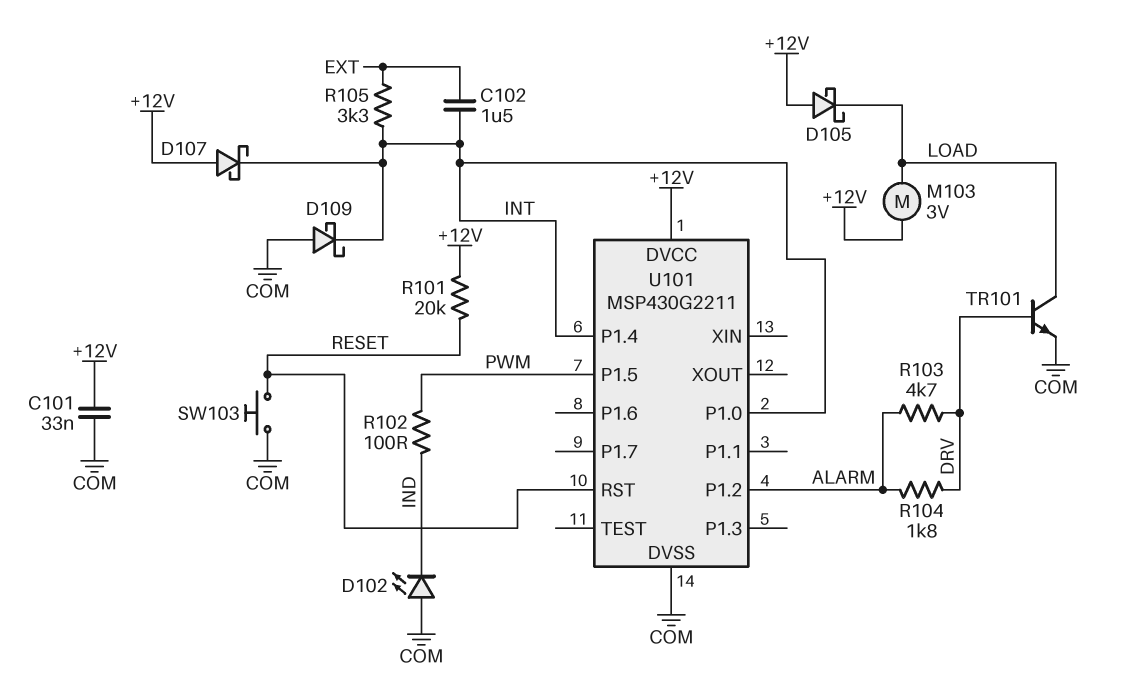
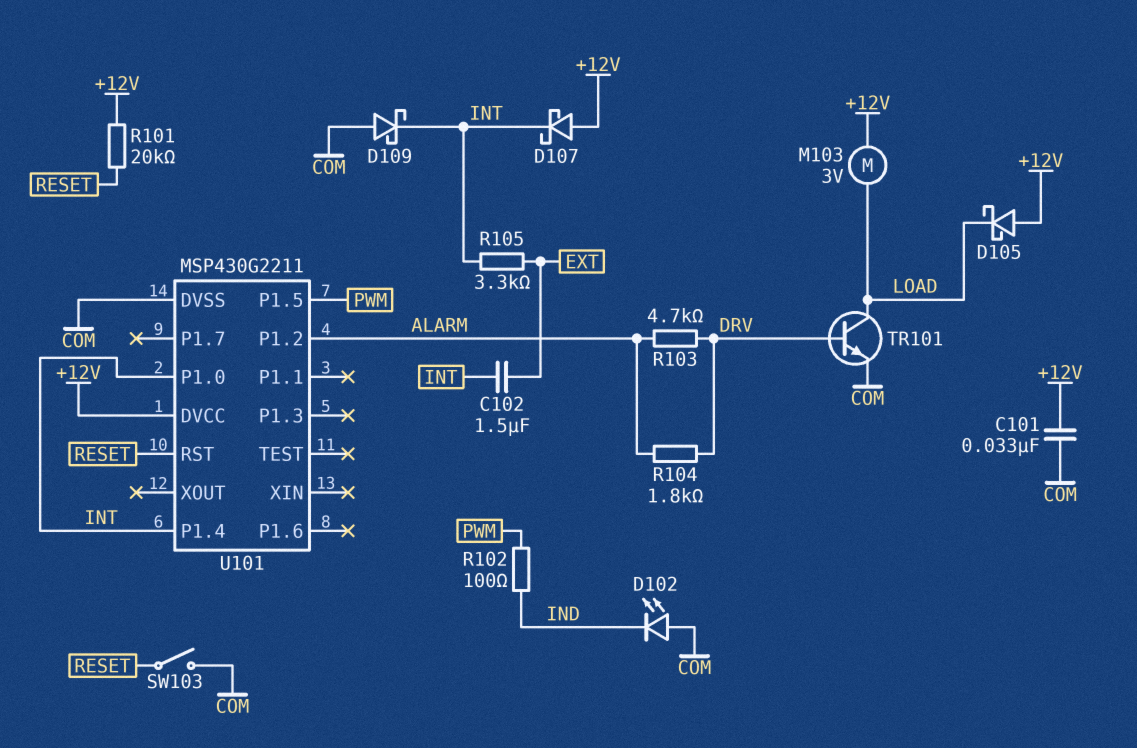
SW103: button (COM, RESET) -> switch (COM, RESET)

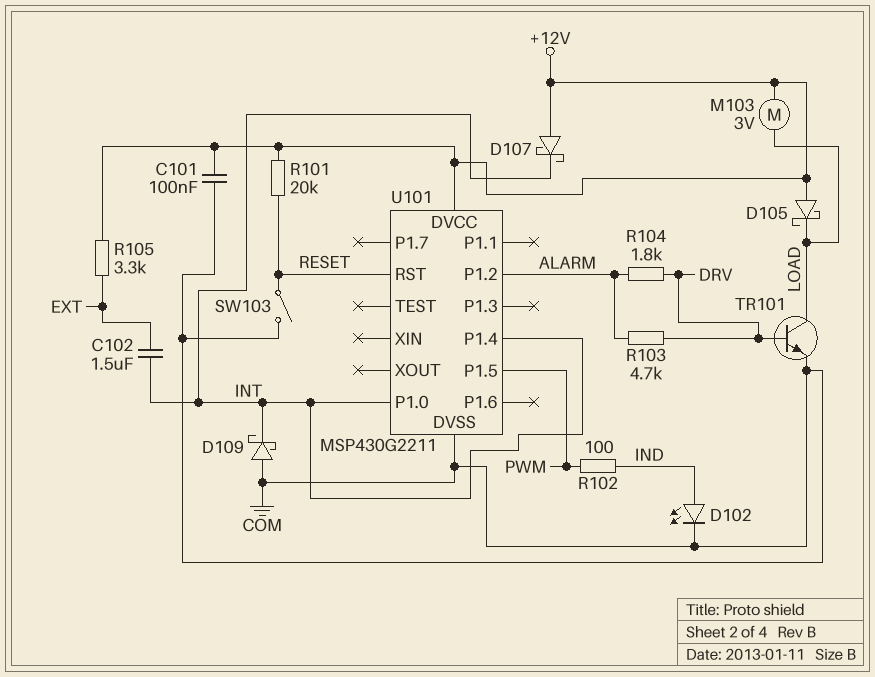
C101: 33nF (+12V, COM) -> 100nF (+12V, COM)
D102: LED (A COM, K IND) -> LED (A IND, K COM)
R105: 3.3k (EXT, INT) -> 3.3k (+12V, EXT)

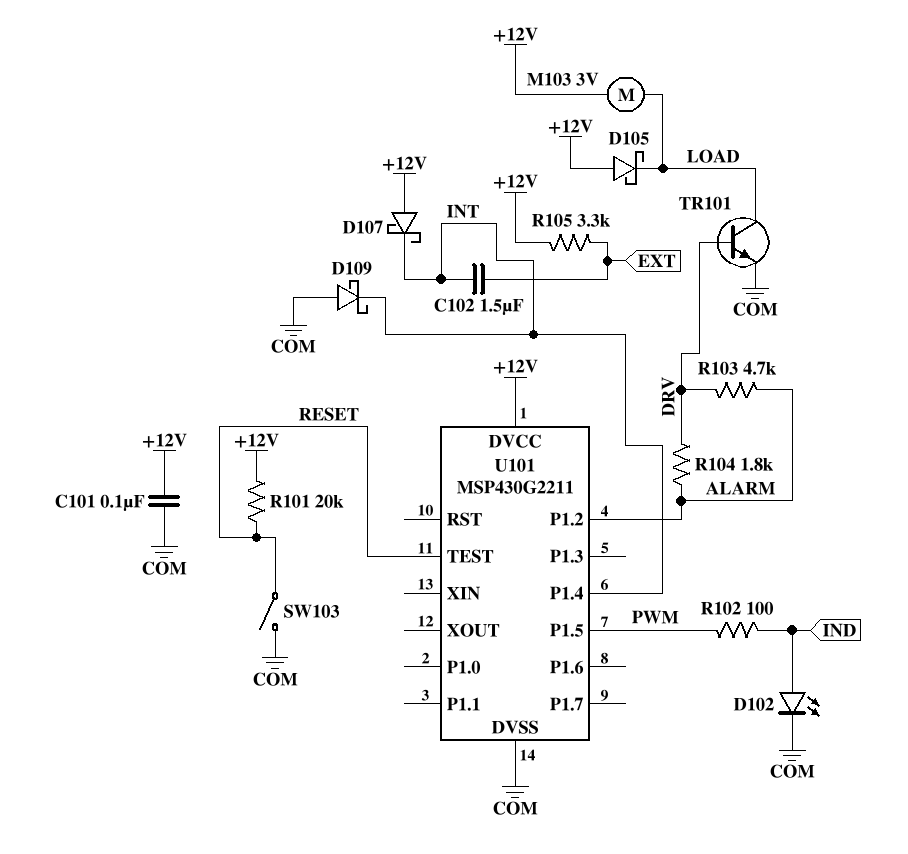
U101 pin P1.0: INT -> none
U101 pin RST: RESET -> none
U101 pin TEST: none -> RESET

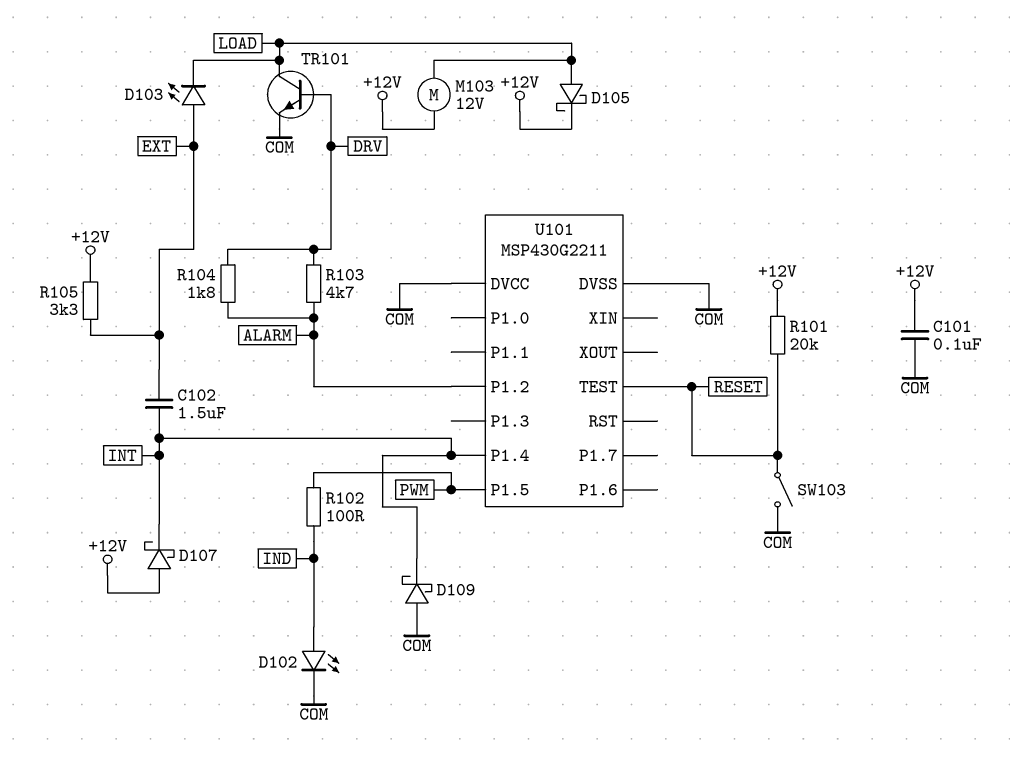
D103: none -> LED (A EXT, K LOAD)
D105: schottky (A +12V, K LOAD) -> schottky (A LOAD, K +12V)
M103: motor 3V (+12V, LOAD) -> motor 12V (+12V, LOAD)
U101 pin DVCC: +12V -> COM

